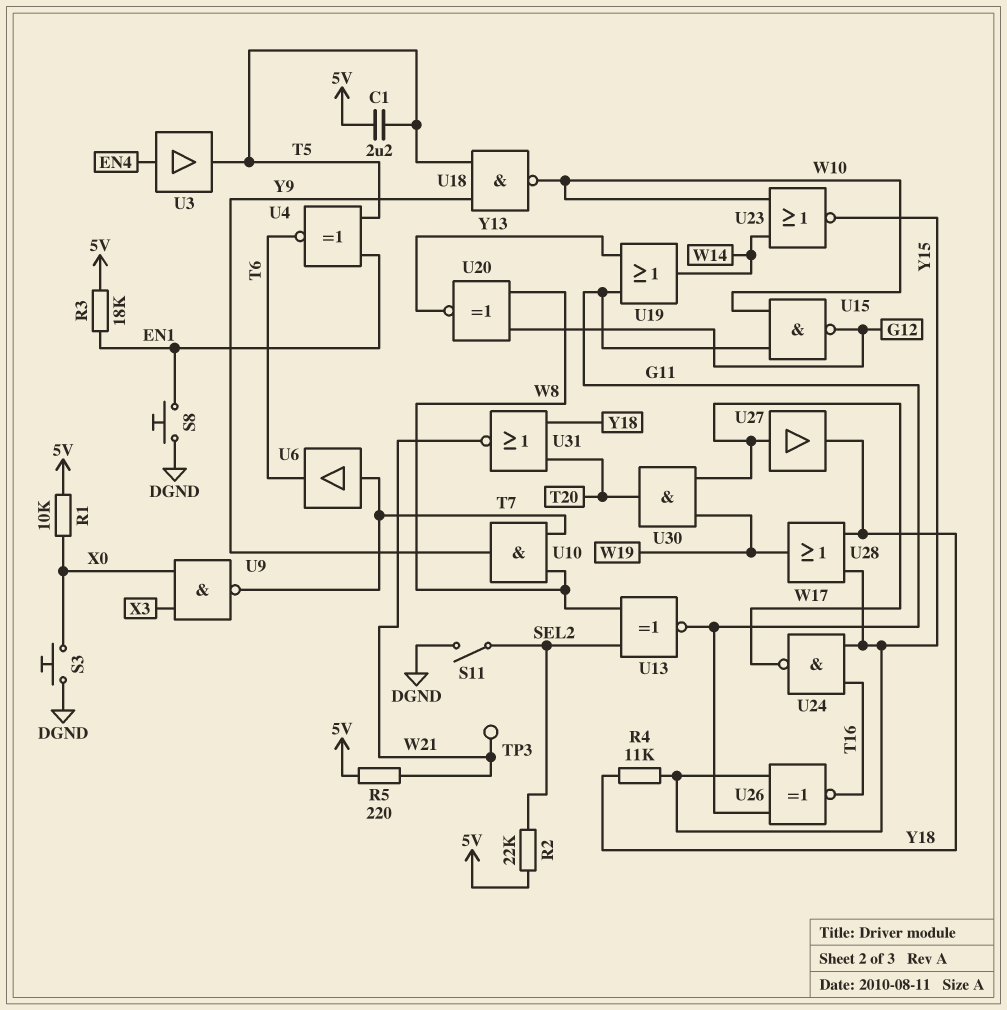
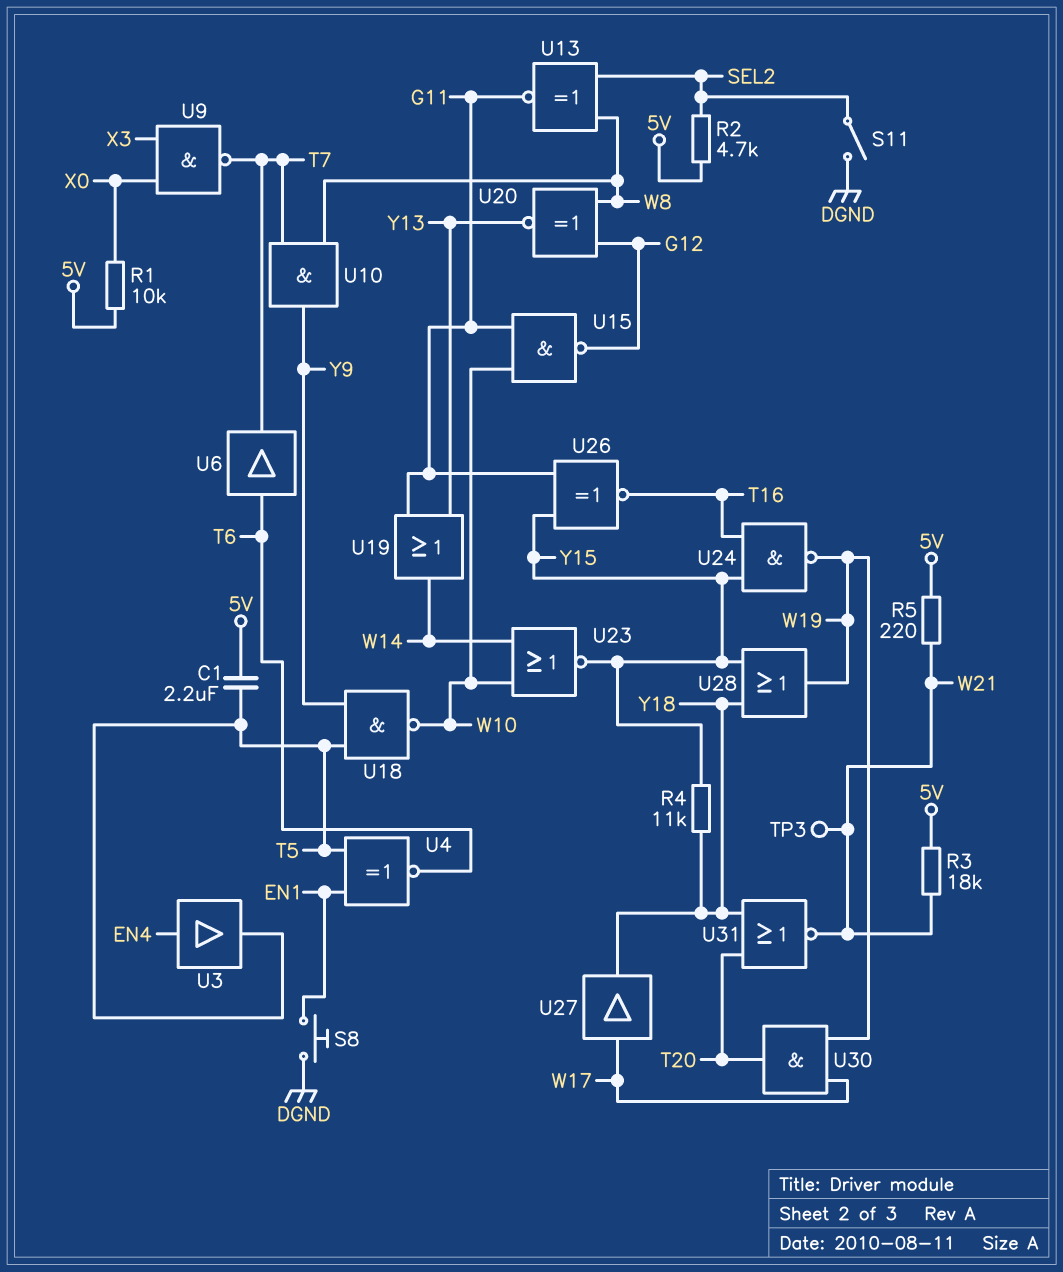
R2: 22k (5V, SEL2) -> 4.7k (5V, SEL2)
R3: 18k (5V, EN1) -> 18k (5V, W21)
S3: button (DGND, X0) -> none
U6: buffer (in T7, out T6) -> buffer (in T6, out T7)
U24: NAND (in T16, in Y15, out W17) -> NAND (in T16, in Y15, out W19)

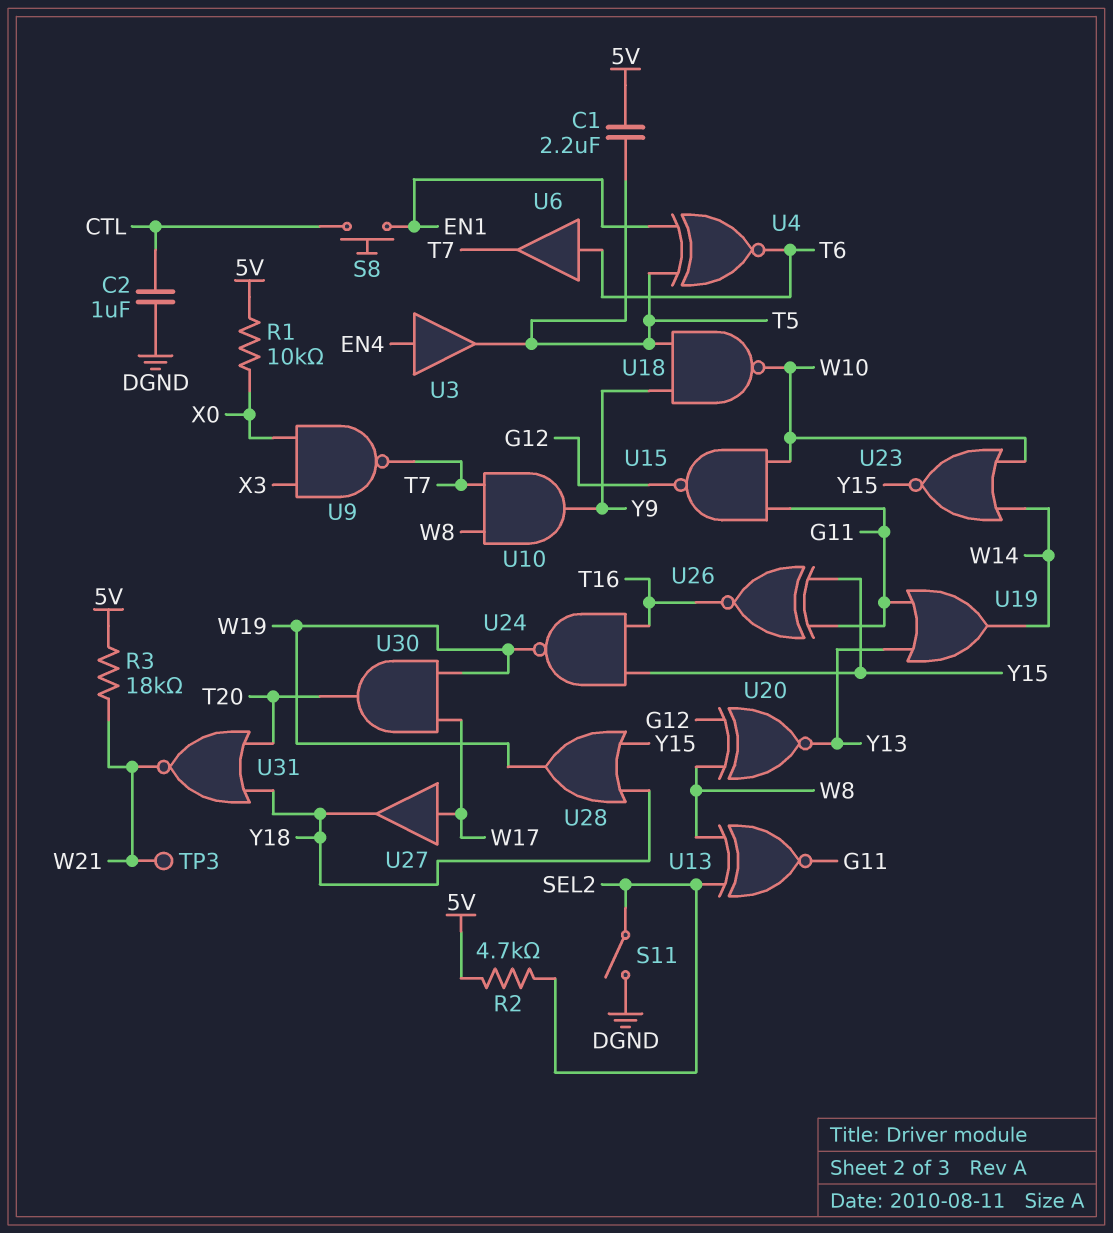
C2: none -> 1uF (CTL, DGND)
R4: 11k (Y15, Y18) -> none
R5: 220 (5V, W21) -> none
S8: button (DGND, EN1) -> button (CTL, EN1)

